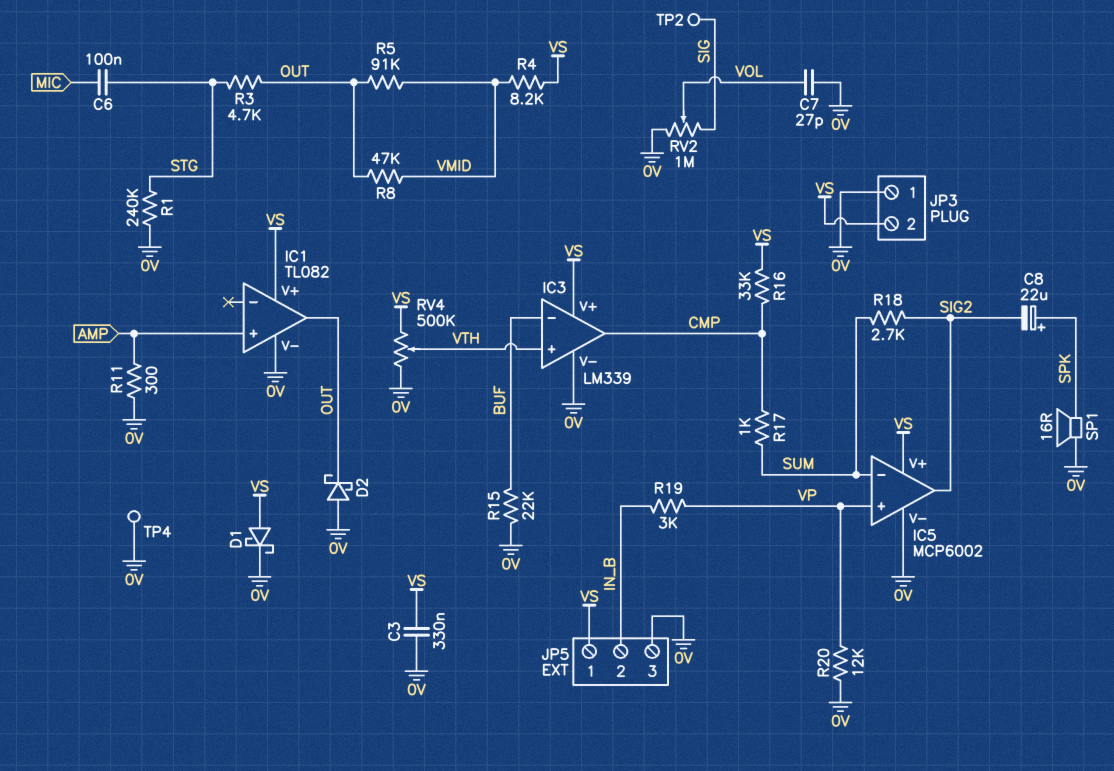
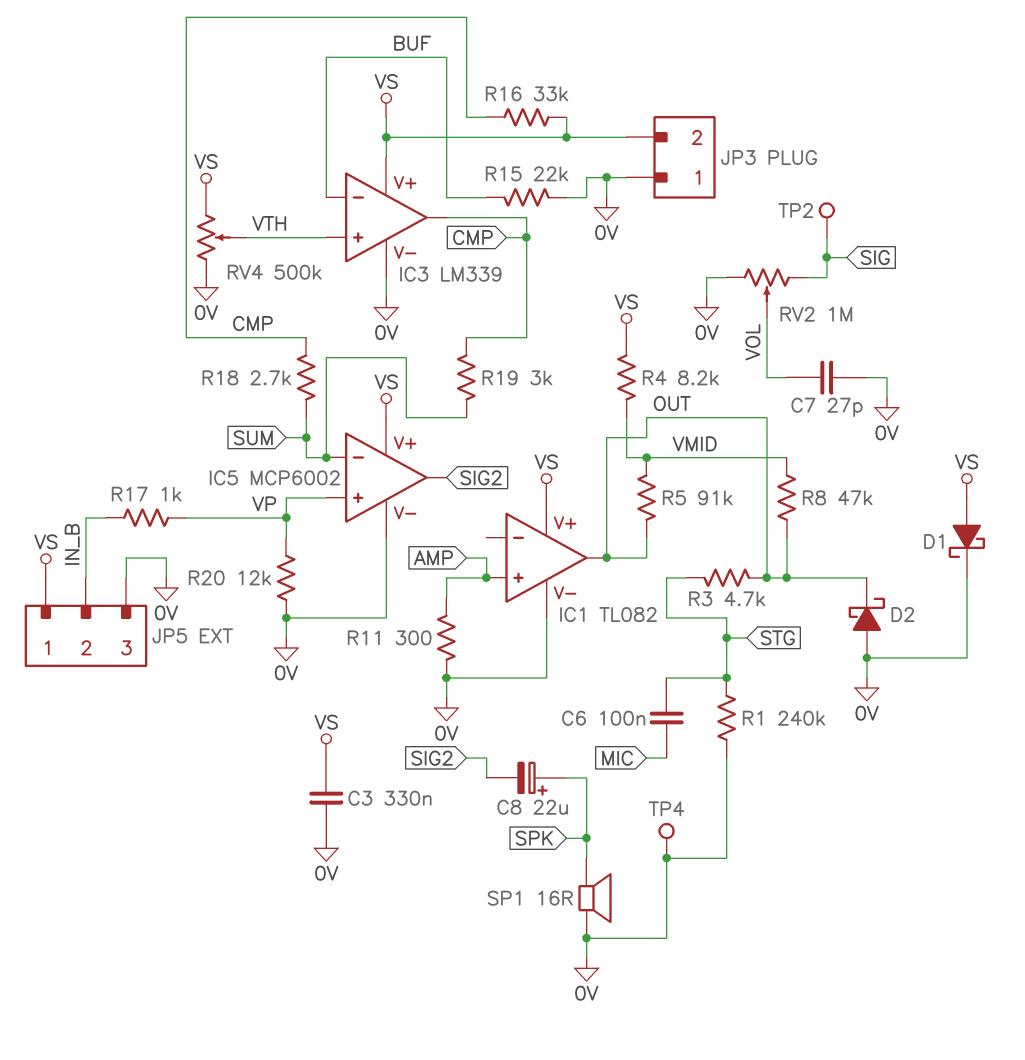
R17: 1k (CMP, SUM) -> 1k (IN_B, VP)
R18: 2.7k (SIG2, SUM) -> 2.7k (CMP, SUM)
R19: 3k (IN_B, VP) -> 3k (CMP, SUM)

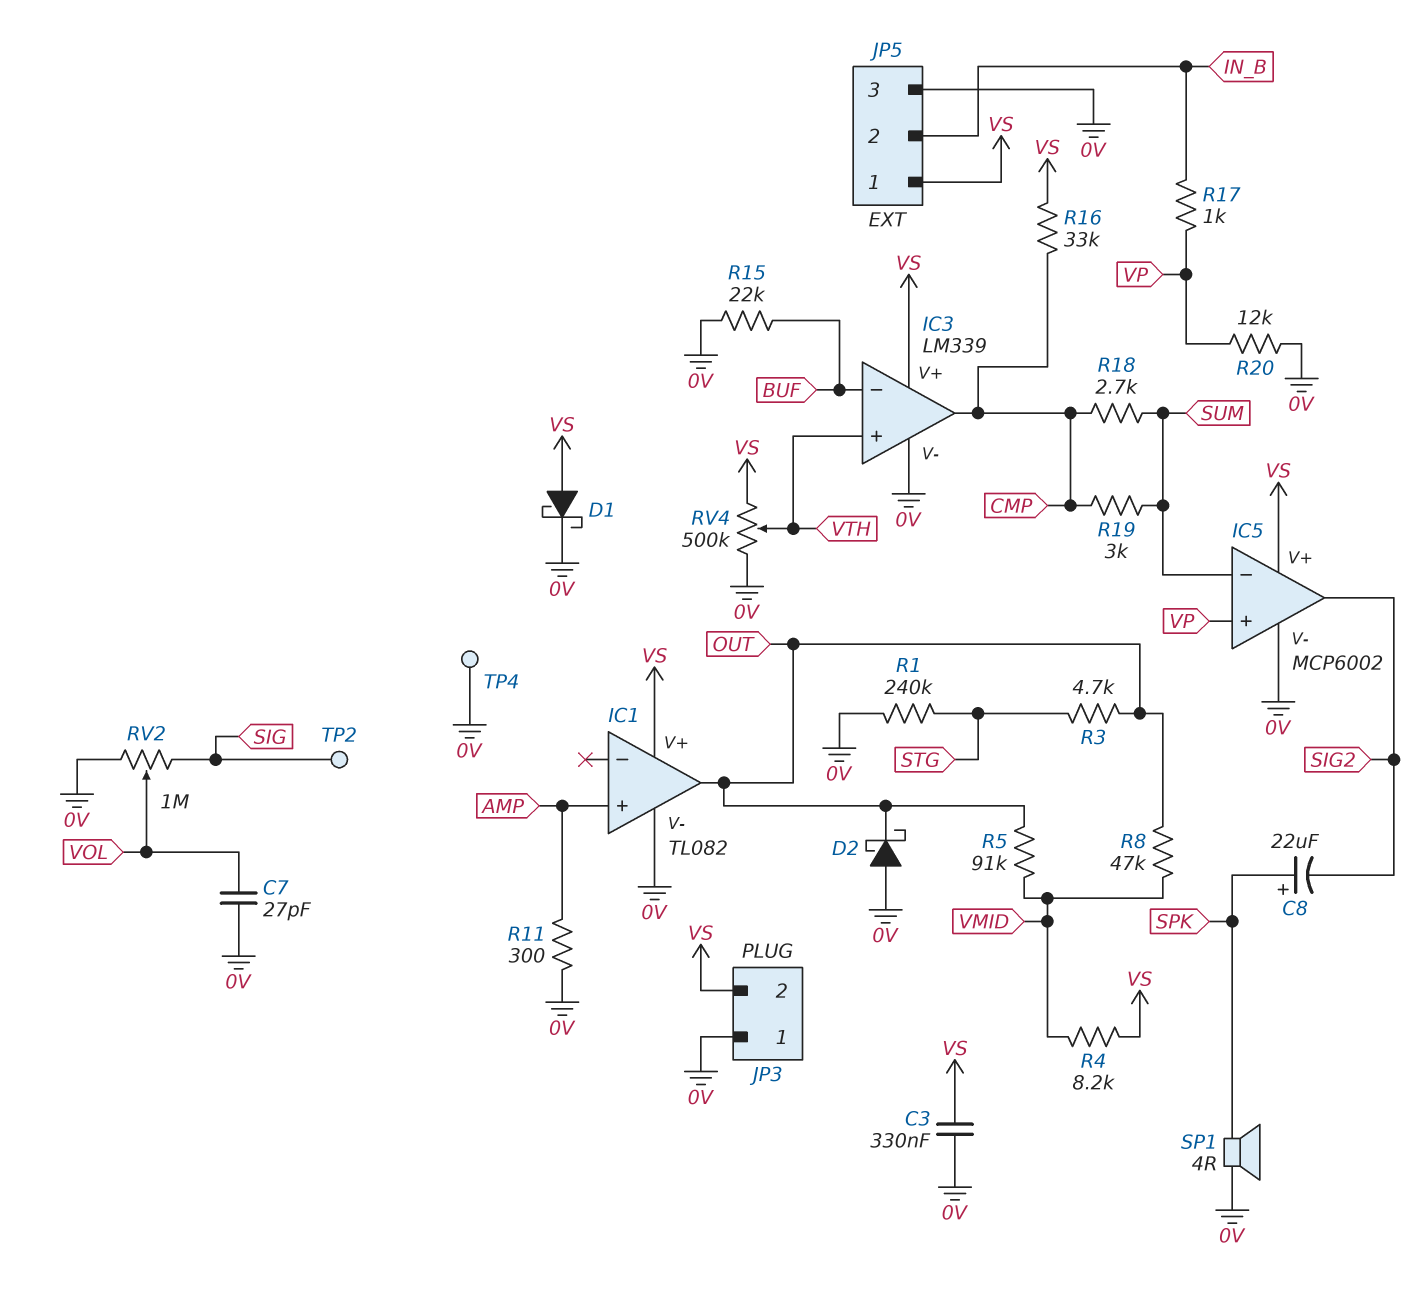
C6: 100nF (MIC, STG) -> none
SP1: speaker 16R (0V, SPK) -> speaker 4R (0V, SPK)

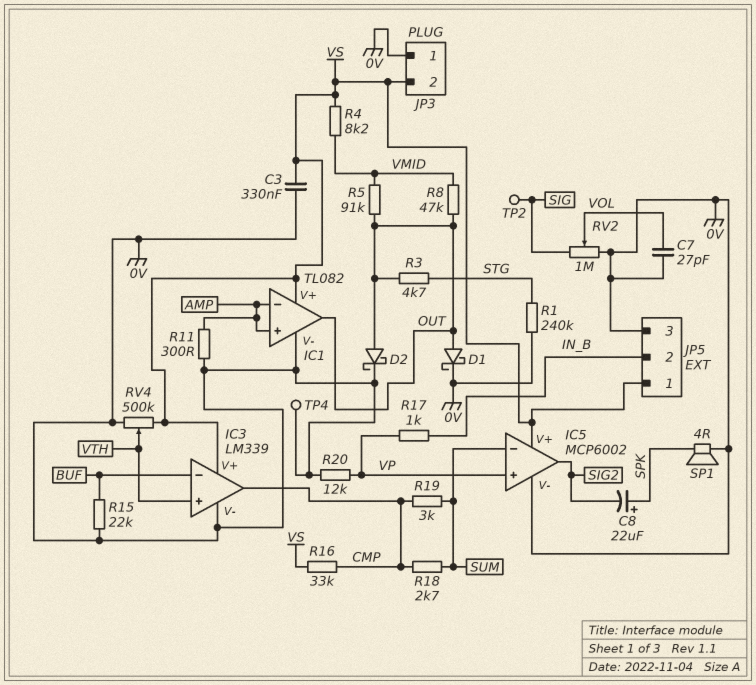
D1: schottky (A VS, K 0V) -> schottky (A OUT, K 0V)
D2: schottky (A 0V, K OUT) -> schottky (A OUT, K 0V)
IC1 pin in-: none -> AMP

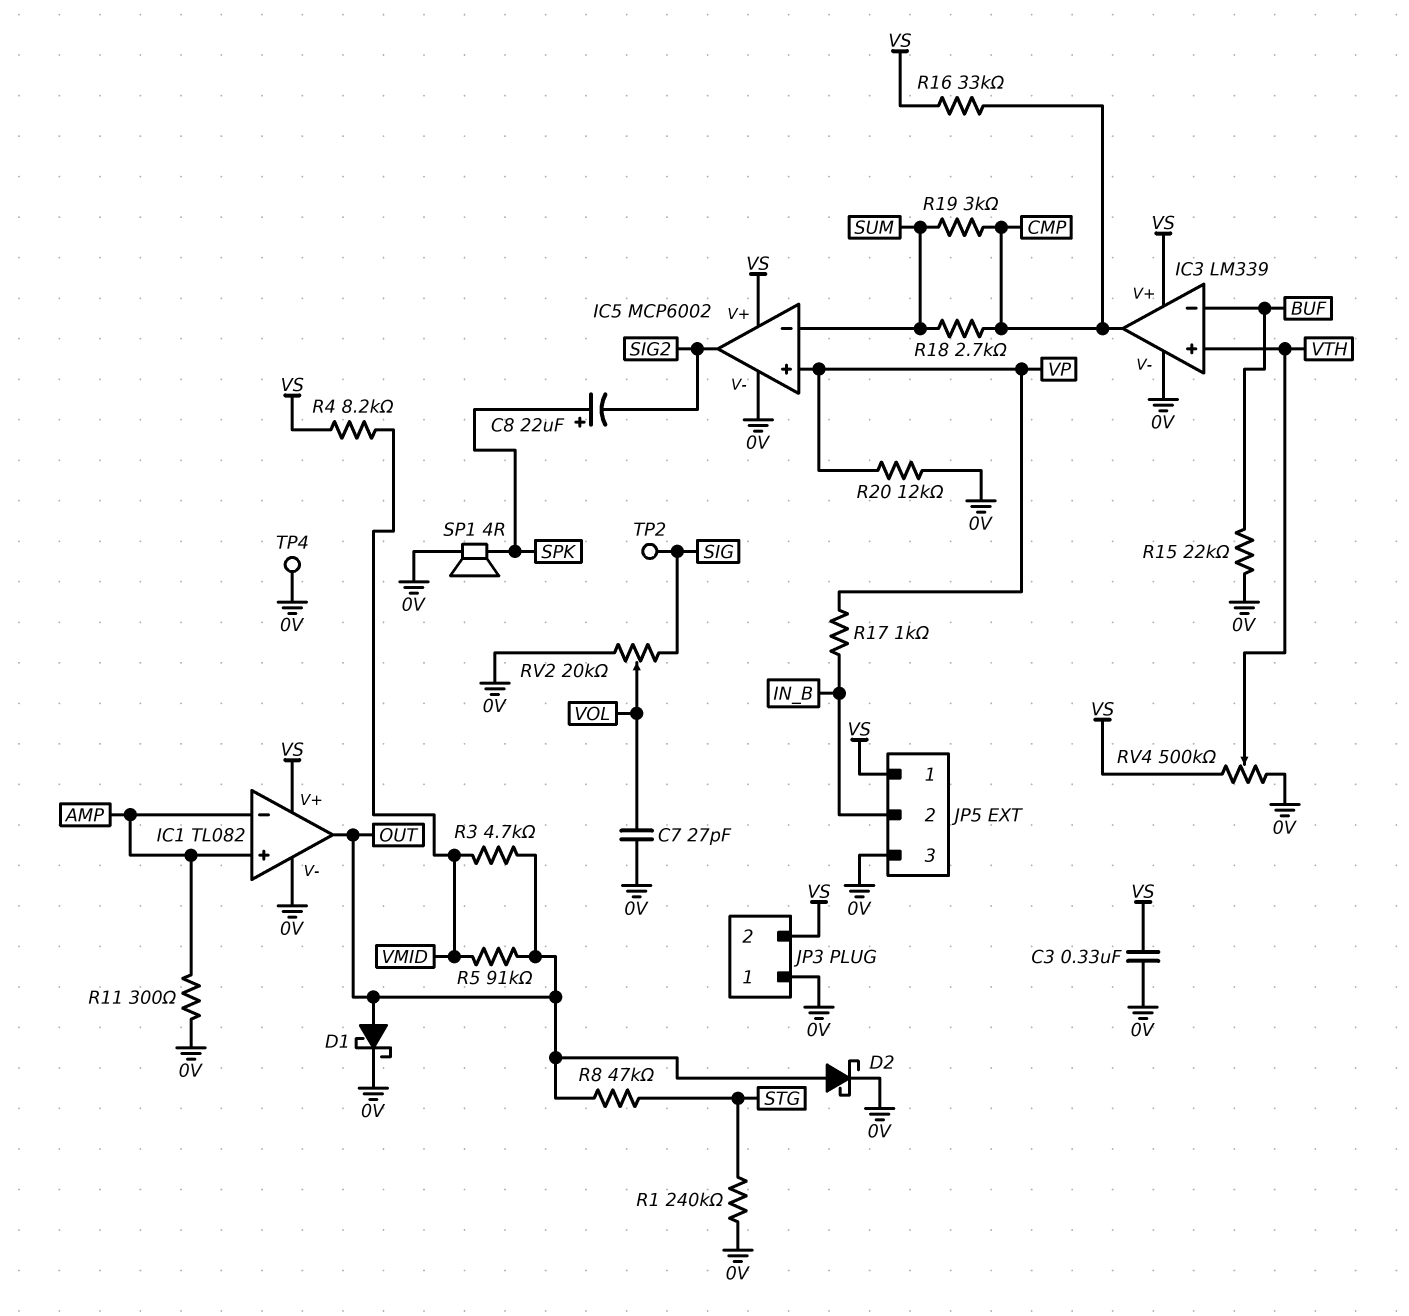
R3: 4.7k (OUT, STG) -> 4.7k (OUT, VMID)
R8: 47k (OUT, VMID) -> 47k (OUT, STG)
RV2: 1M (0V, SIG, wiper VOL) -> 20k (0V, SIG, wiper VOL)

